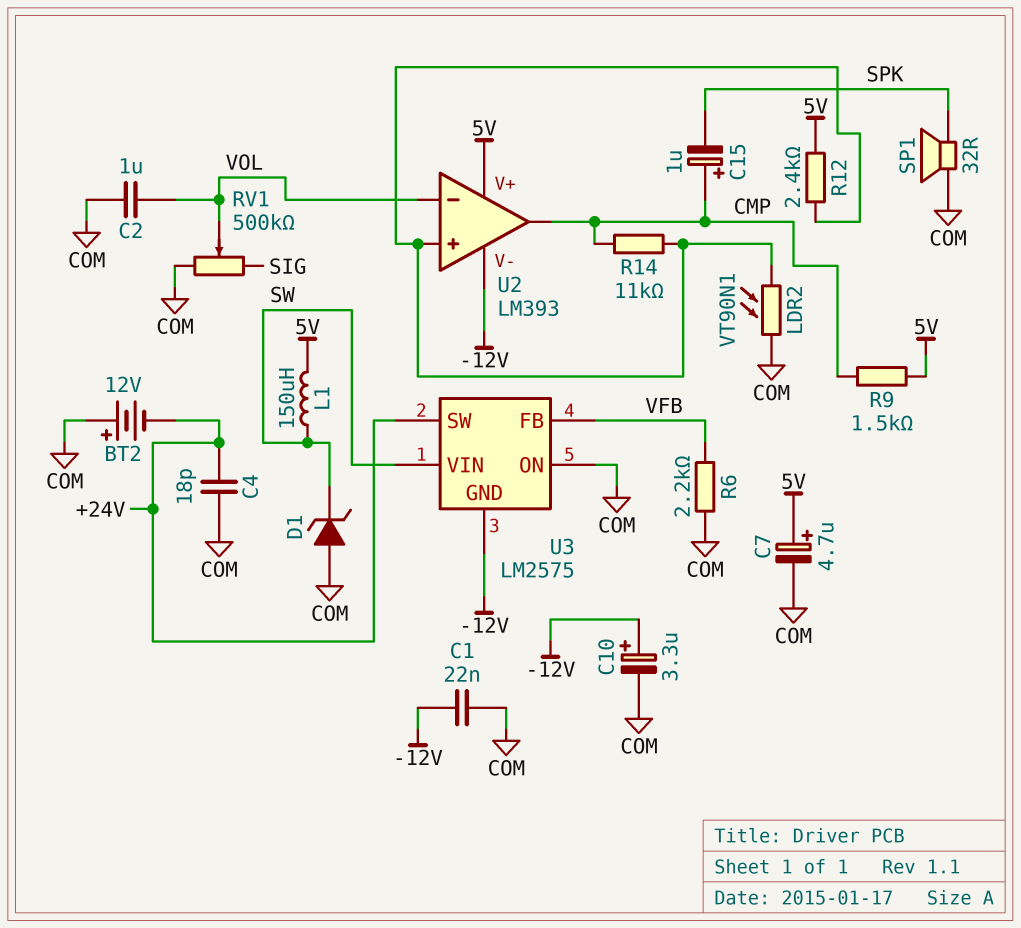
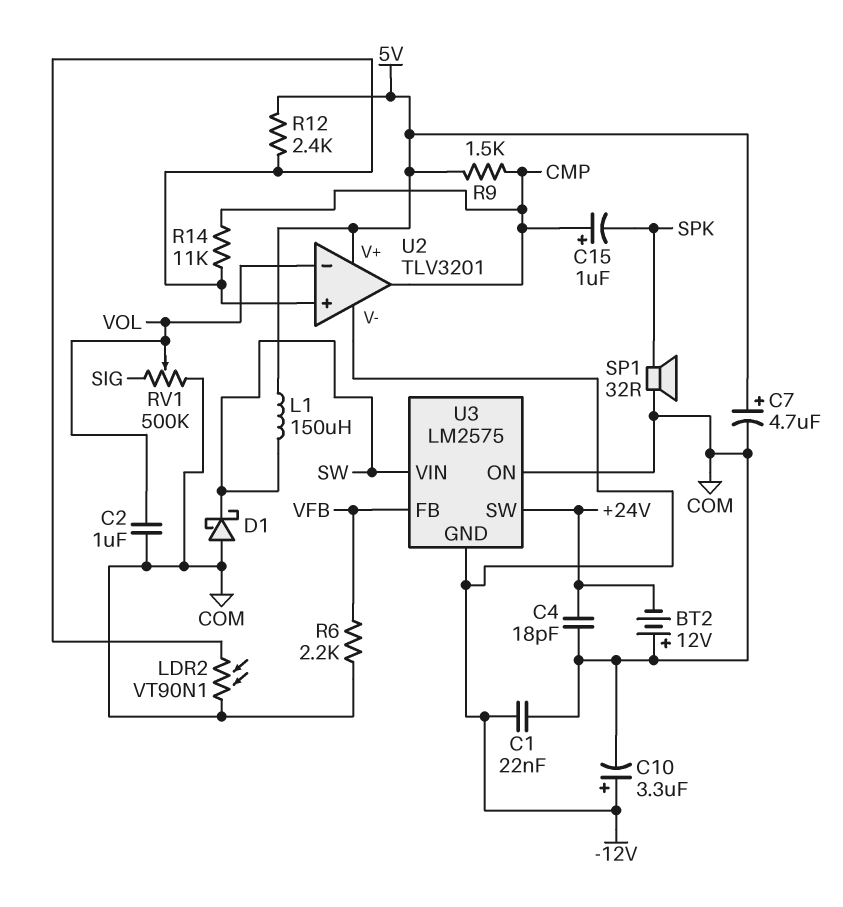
D1: zener (A COM, K SW) -> schottky (A COM, K SW)
U2: LM393 -> TLV3201

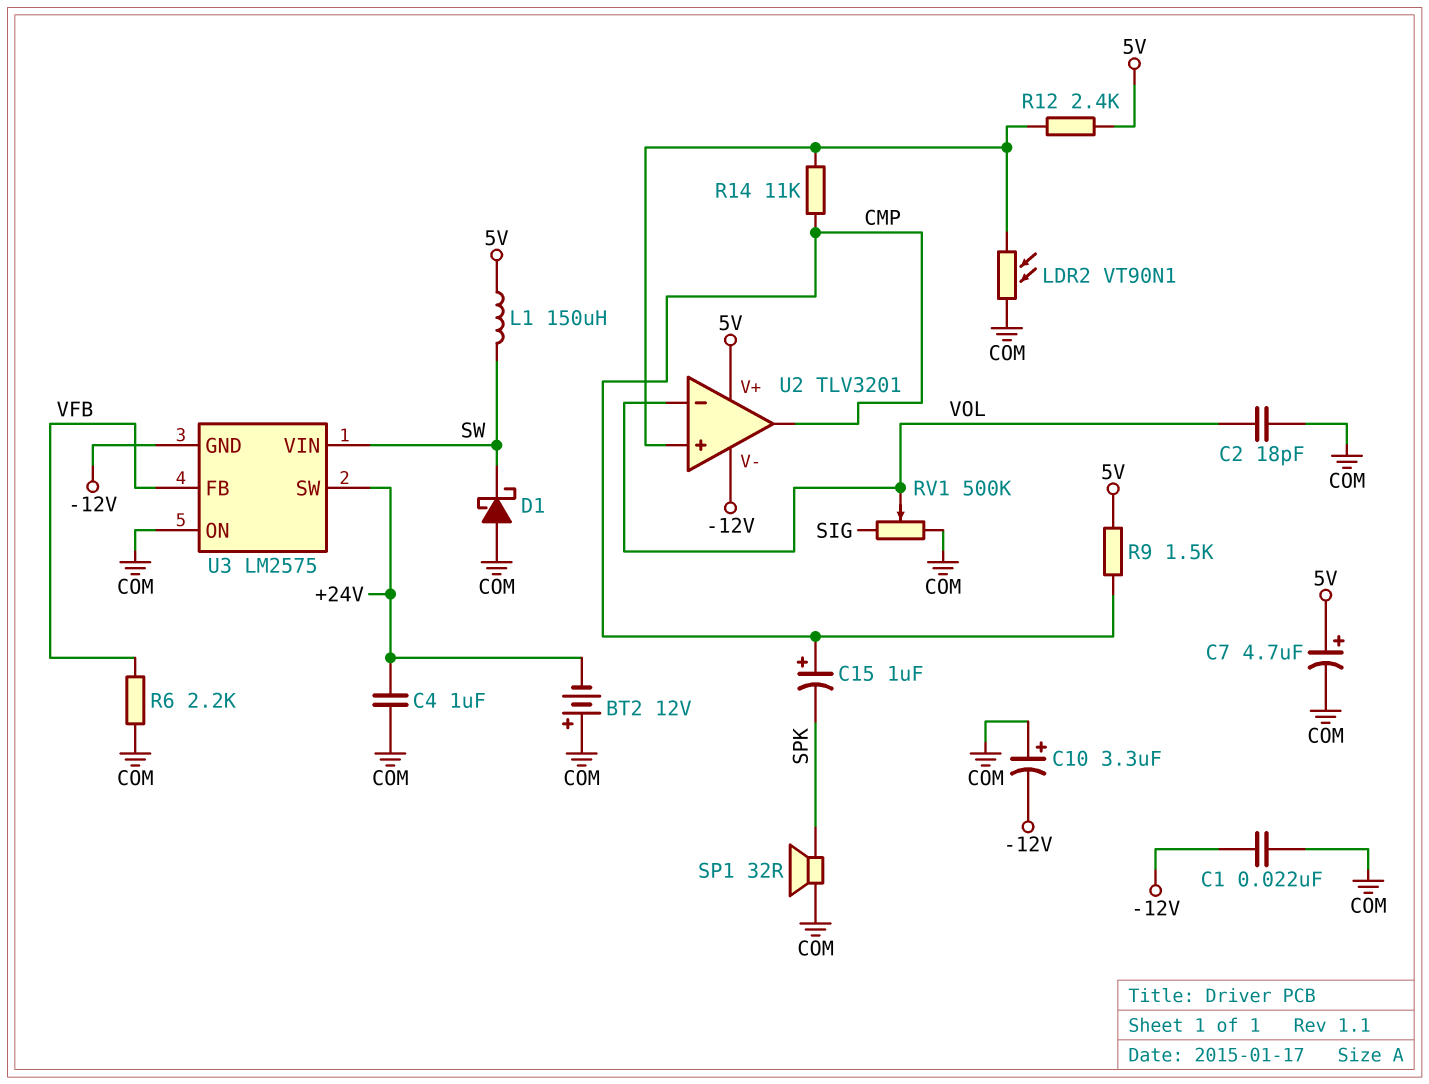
C2: 1uF (COM, VOL) -> 18pF (COM, VOL)
C4: 18pF (+24V, COM) -> 1uF (+24V, COM)
C10: 3.3uF (plus -12V, minus COM) -> 3.3uF (plus COM, minus -12V)

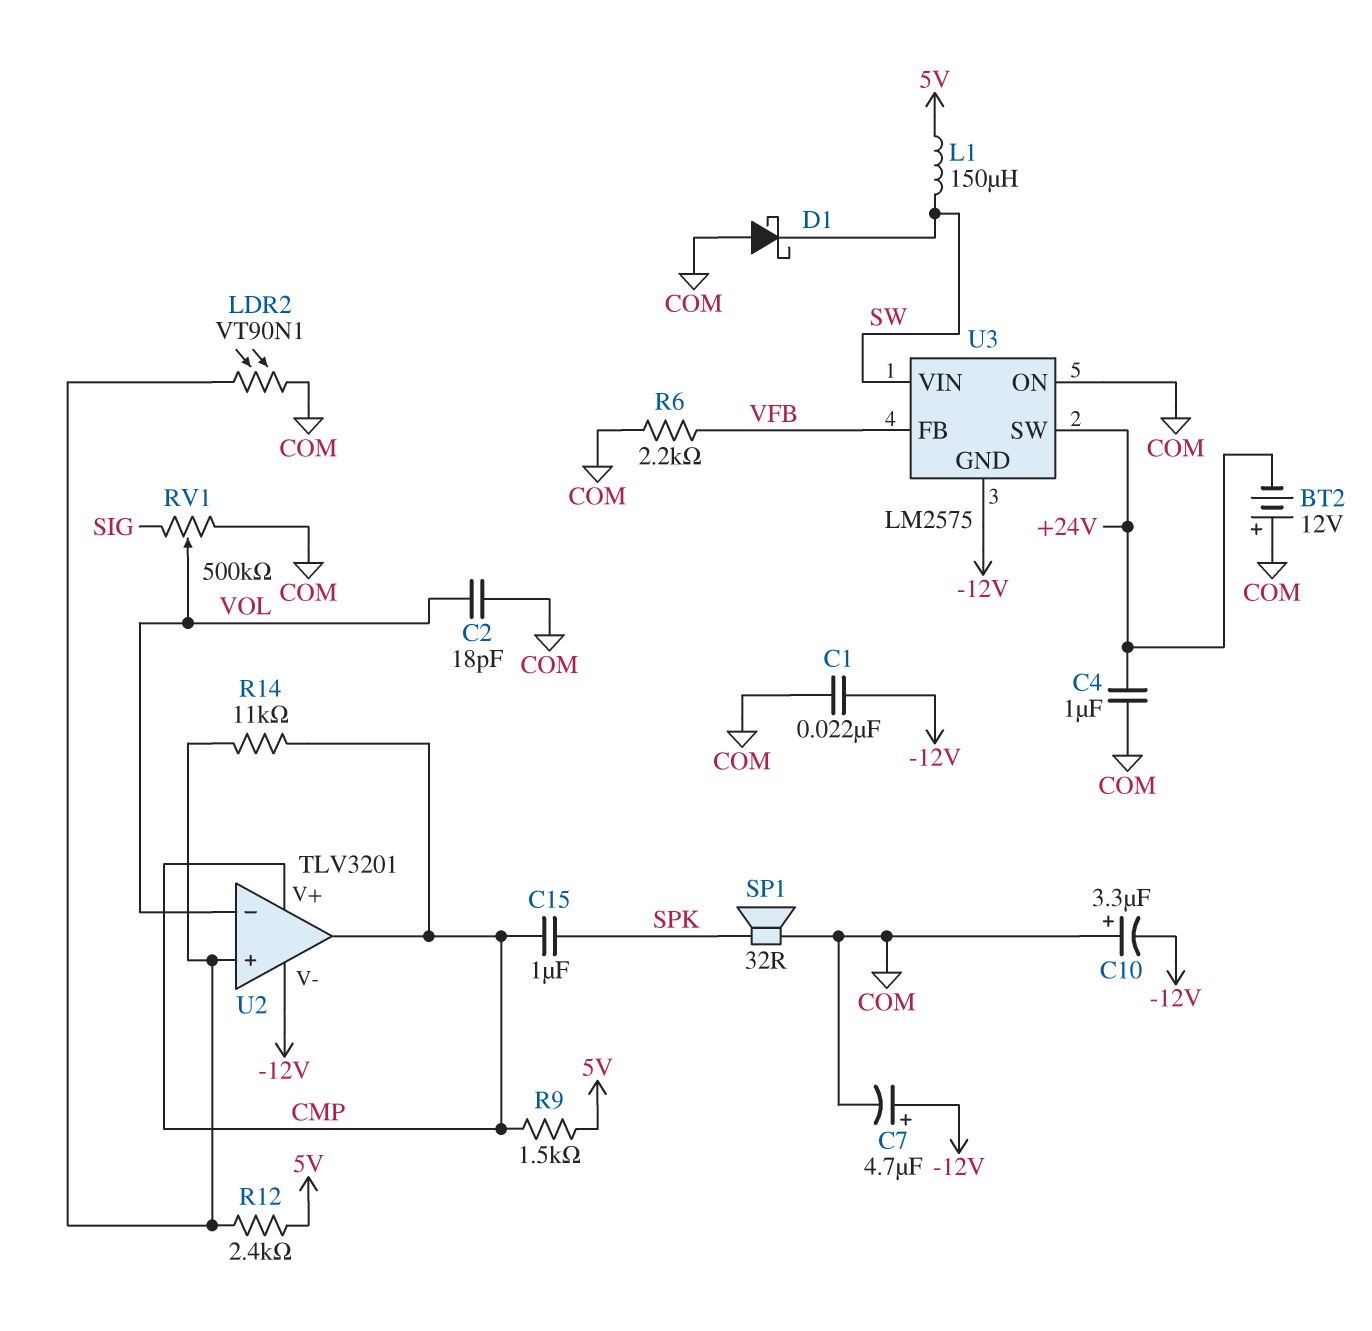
C7: 4.7uF (plus 5V, minus COM) -> 4.7uF (plus -12V, minus COM)
C15: 1uF (plus CMP, minus SPK) -> 1uF (CMP, SPK)
U2 pin V+: 5V -> CMP

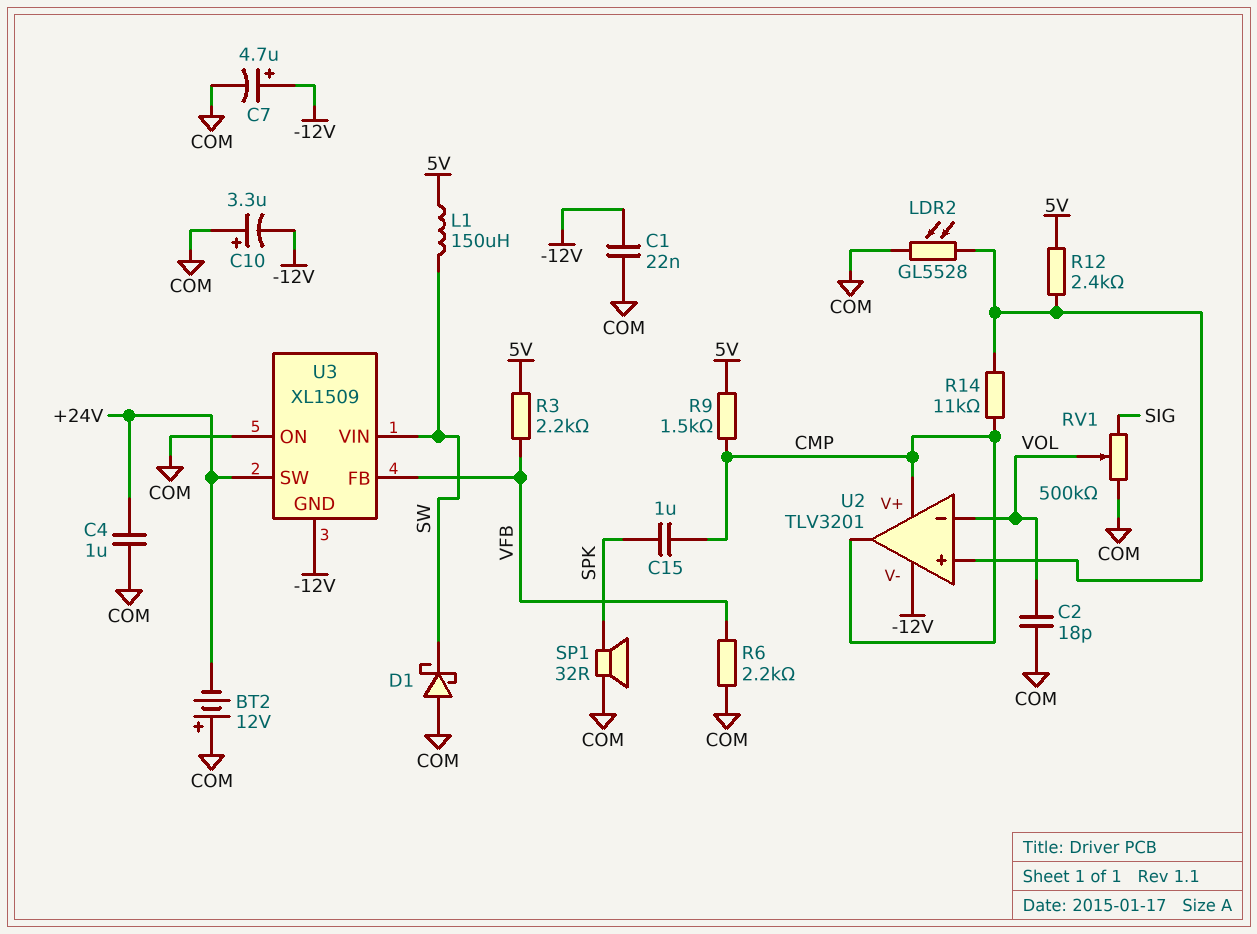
LDR2: VT90N1 (COM, U2/in+) -> GL5528 (COM, U2/in+)
R3: none -> 2.2k (5V, VFB)
U3: LM2575 -> XL1509

